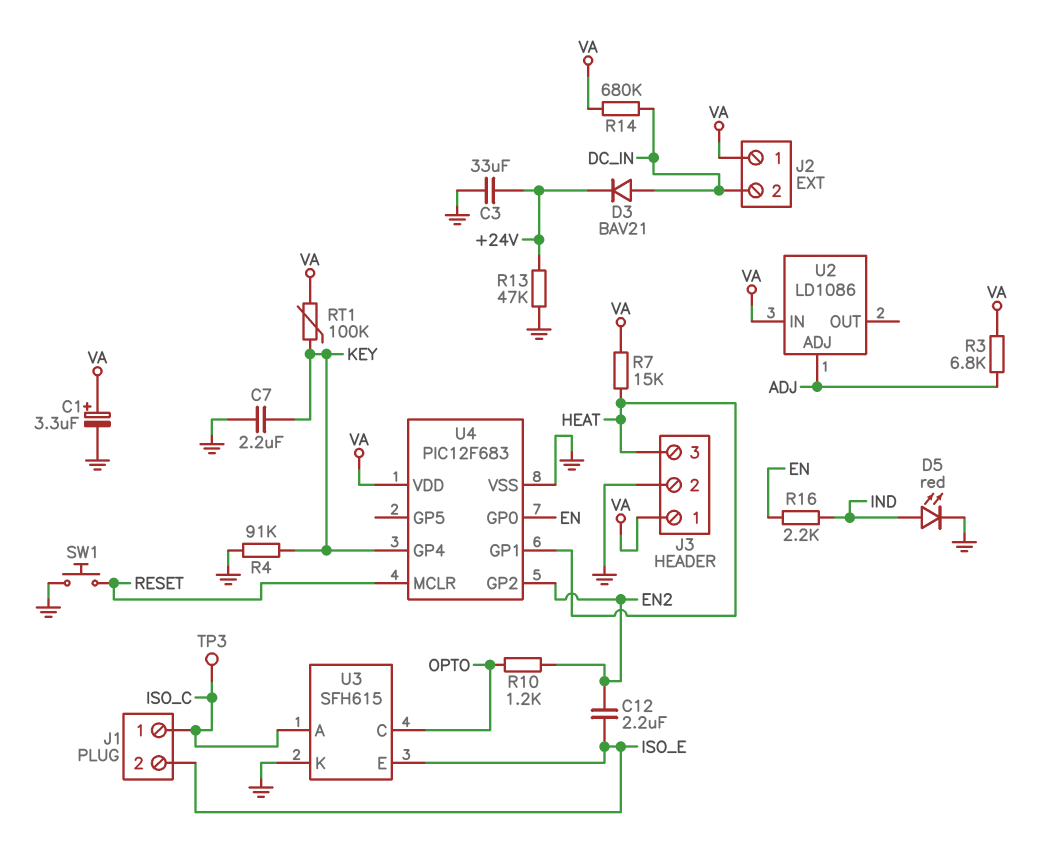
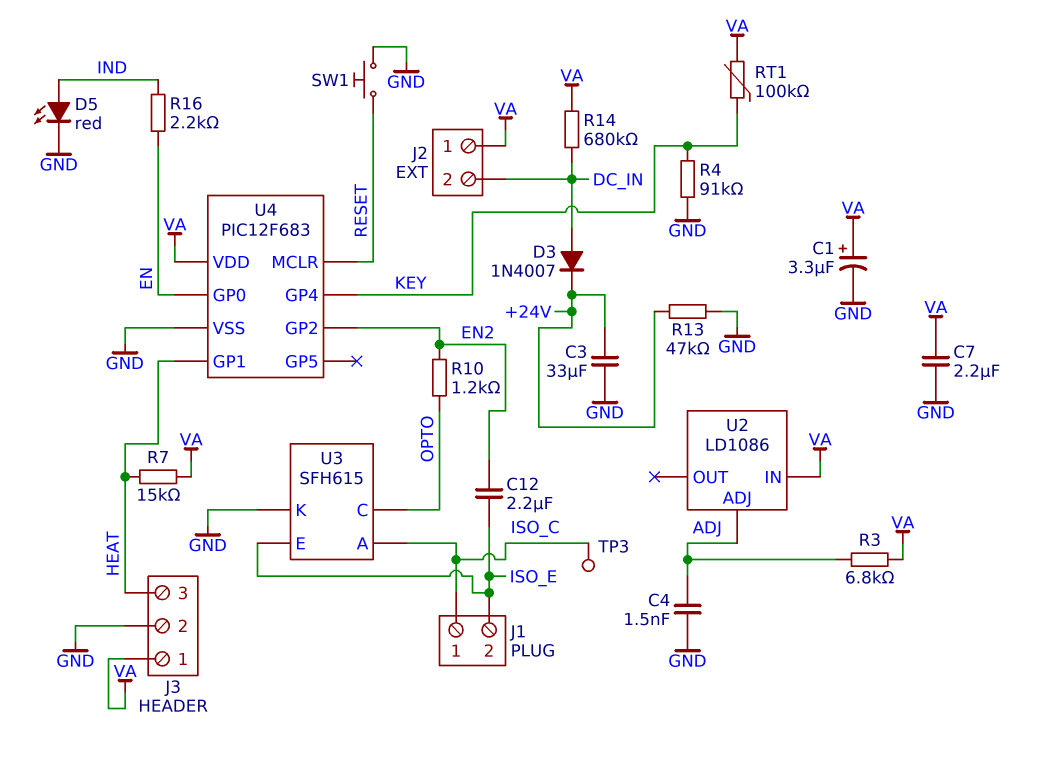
C4: none -> 1.5nF (ADJ, GND)
C7: 2.2uF (GND, KEY) -> 2.2uF (GND, VA)
D3: diode BAV21 (A DC_IN, K +24V) -> diode 1N4007 (A DC_IN, K +24V)

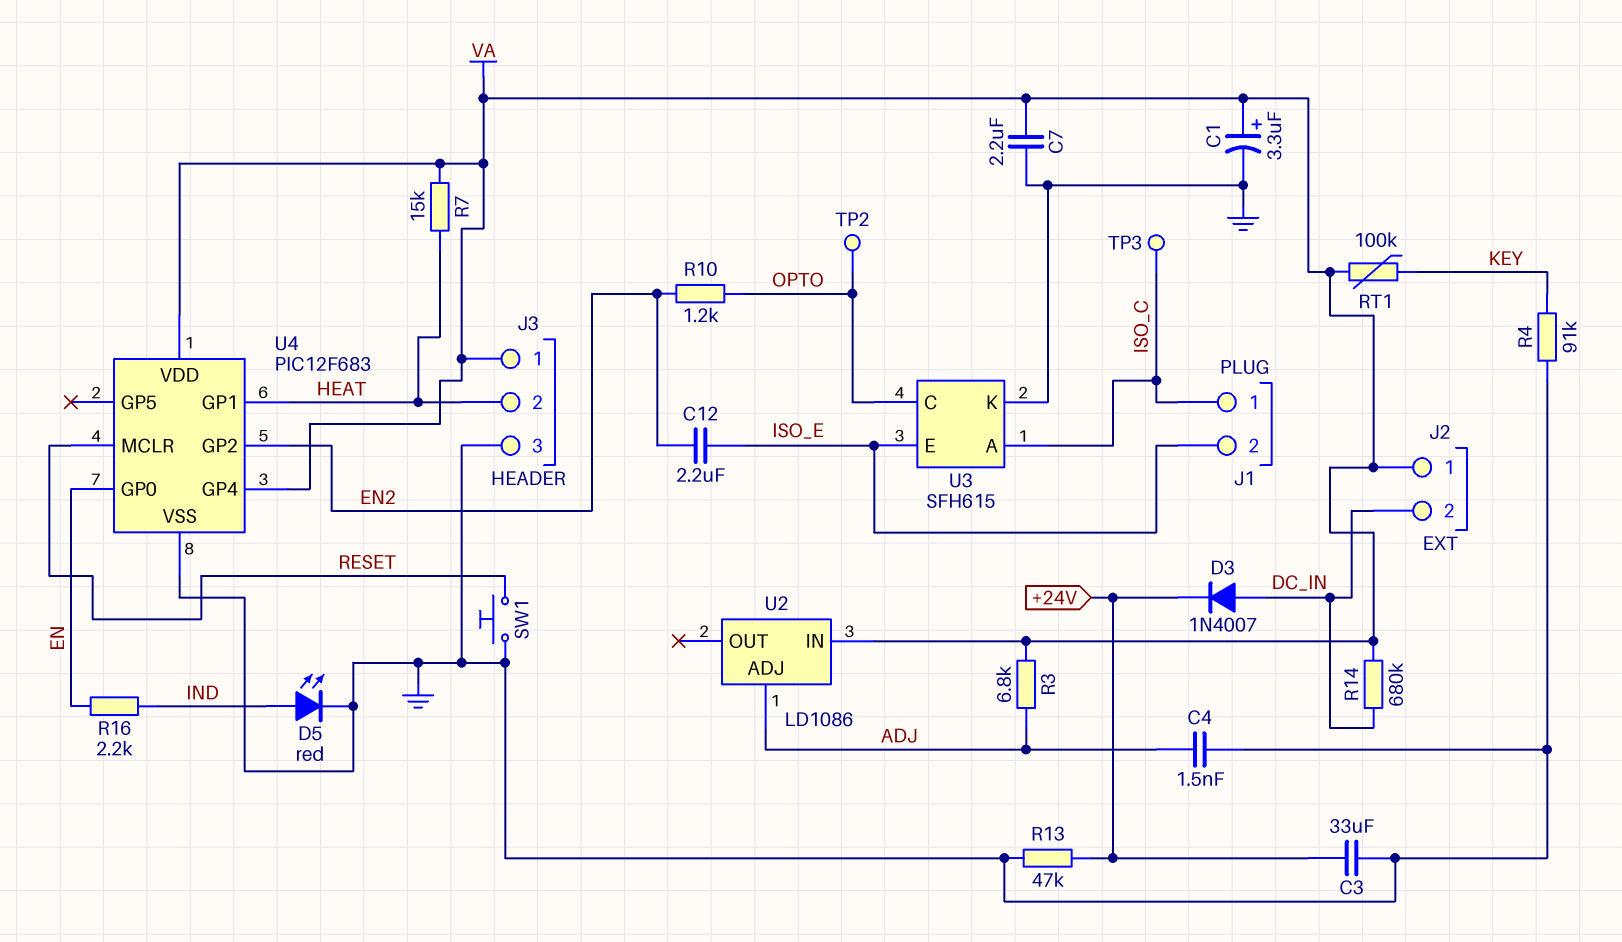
J3 pin 2: GND -> HEAT
J3 pin 3: HEAT -> GND
TP2: none -> test point (OPTO)
U4 pin GP4: KEY -> VA

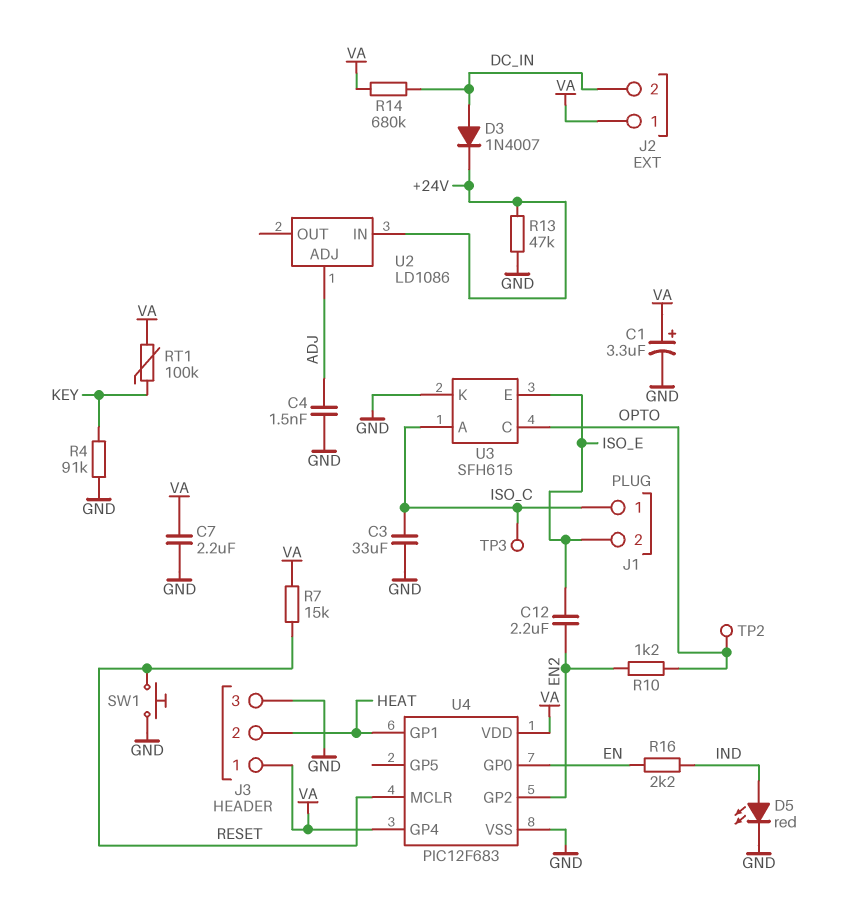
C3: 33uF (+24V, GND) -> 33uF (GND, ISO_C)
R3: 6.8k (ADJ, VA) -> none
R7: 15k (HEAT, VA) -> 15k (RESET, VA)
U2 pin IN: VA -> +24V

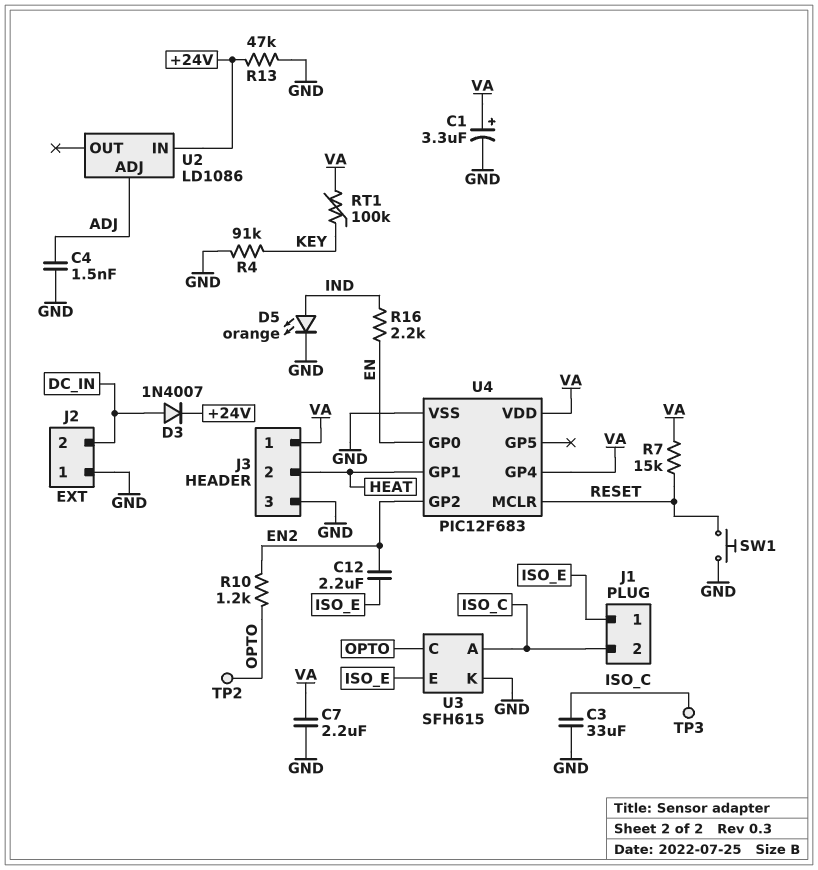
D5: LED red (A IND, K GND) -> LED orange (A IND, K GND)
J1 pin 1: ISO_C -> ISO_E
J1 pin 2: ISO_E -> ISO_C
J2 pin 1: VA -> GND
R14: 680k (DC_IN, VA) -> none

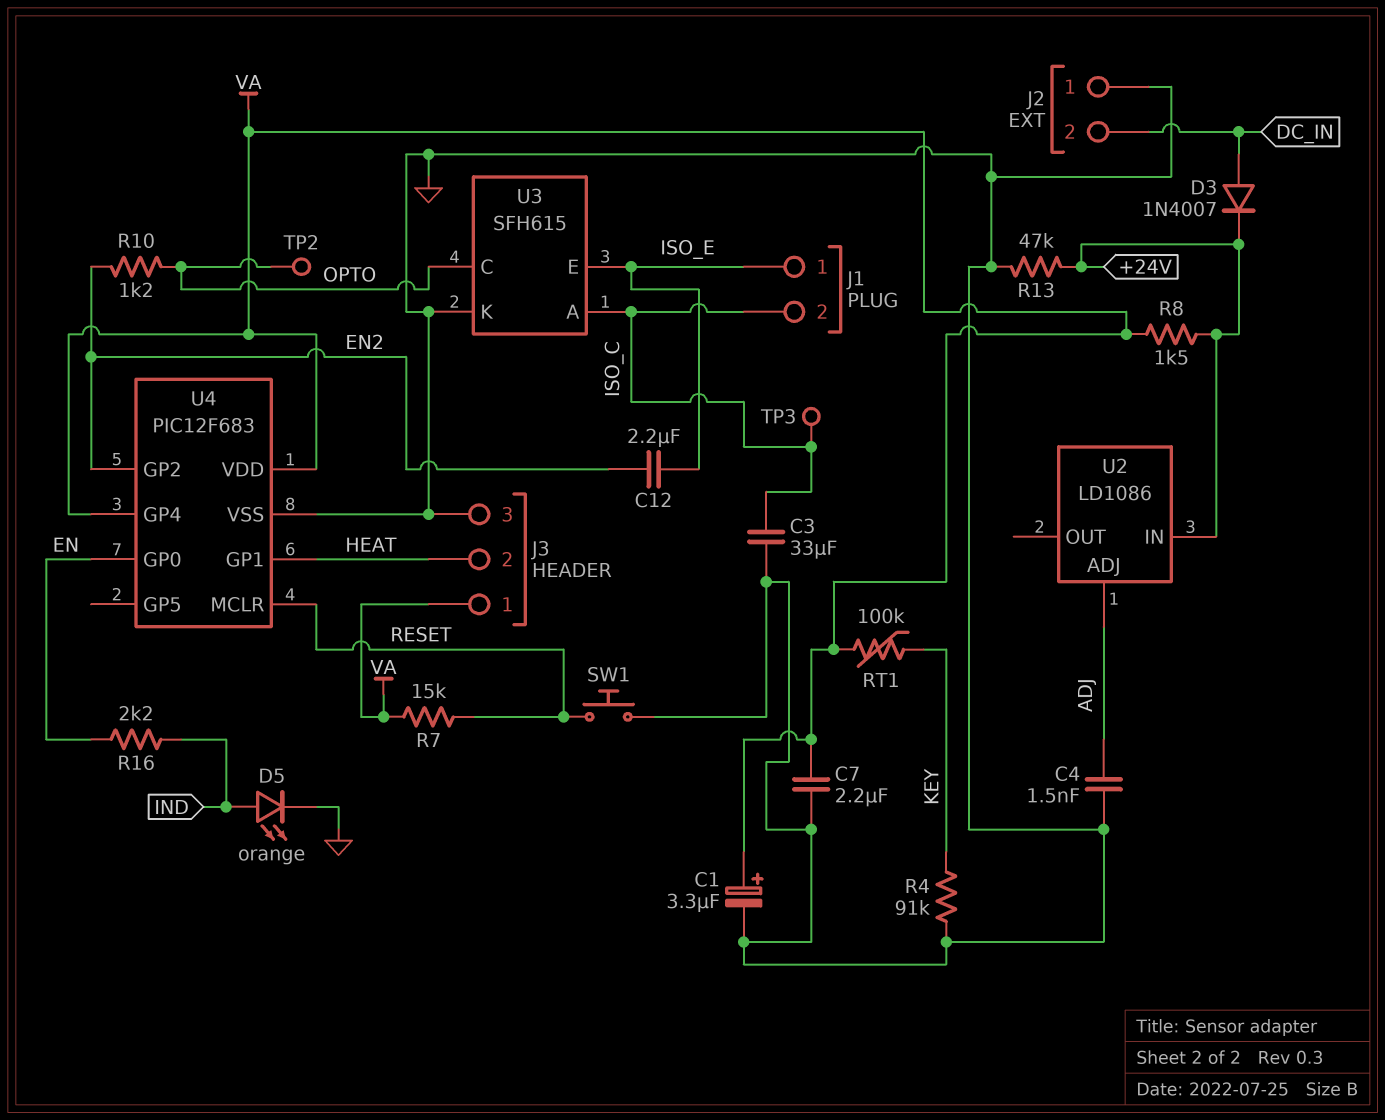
R8: none -> 1.5k (+24V, VA)

